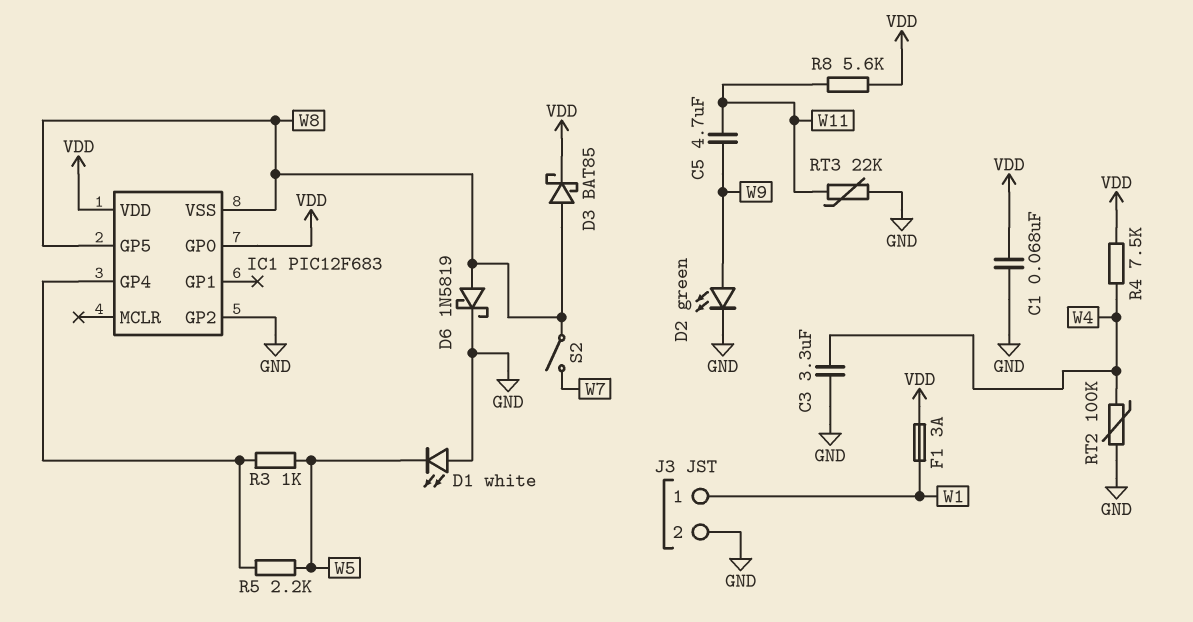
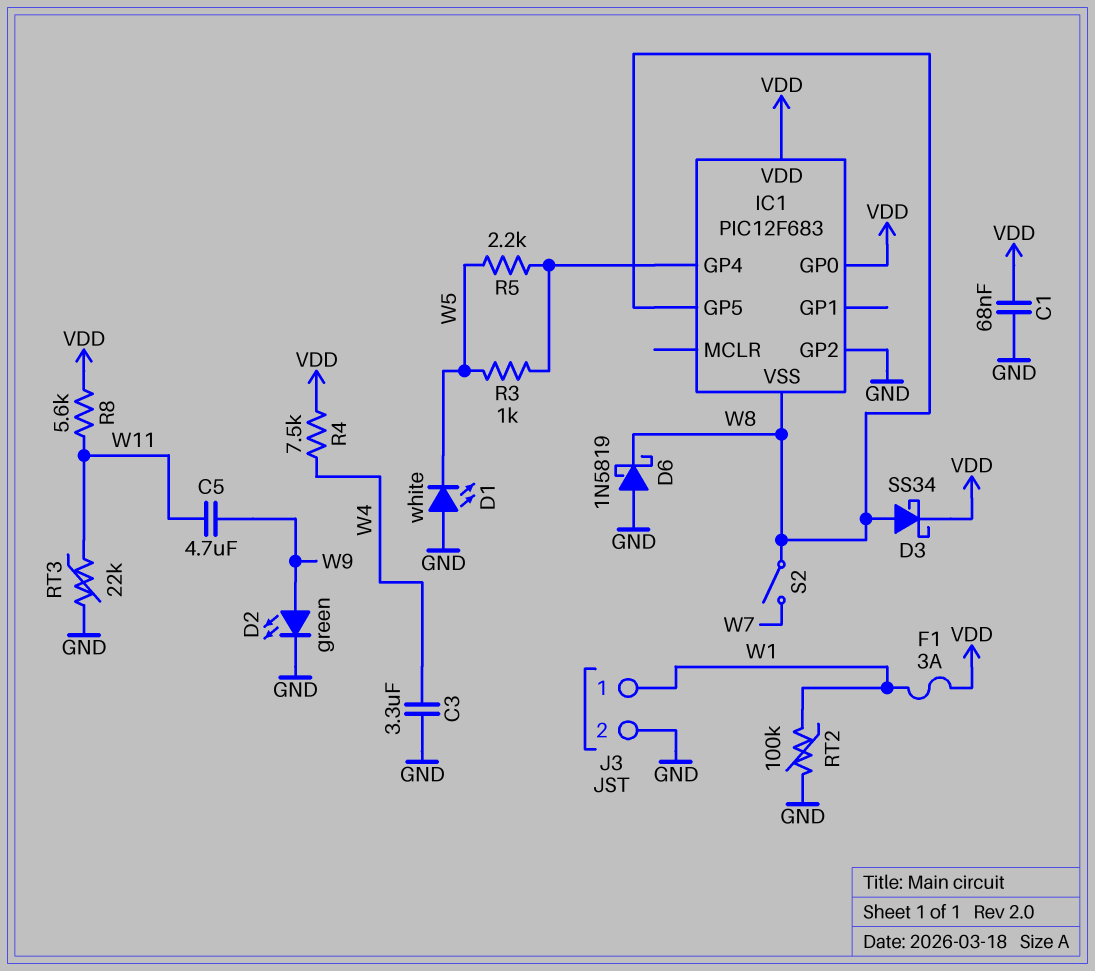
D3: schottky BAT85 (A W8, K VDD) -> schottky SS34 (A W8, K VDD)
D6: schottky 1N5819 (A W8, K GND) -> schottky 1N5819 (A GND, K W8)
RT2: 100k (GND, W4) -> 100k (GND, W1)

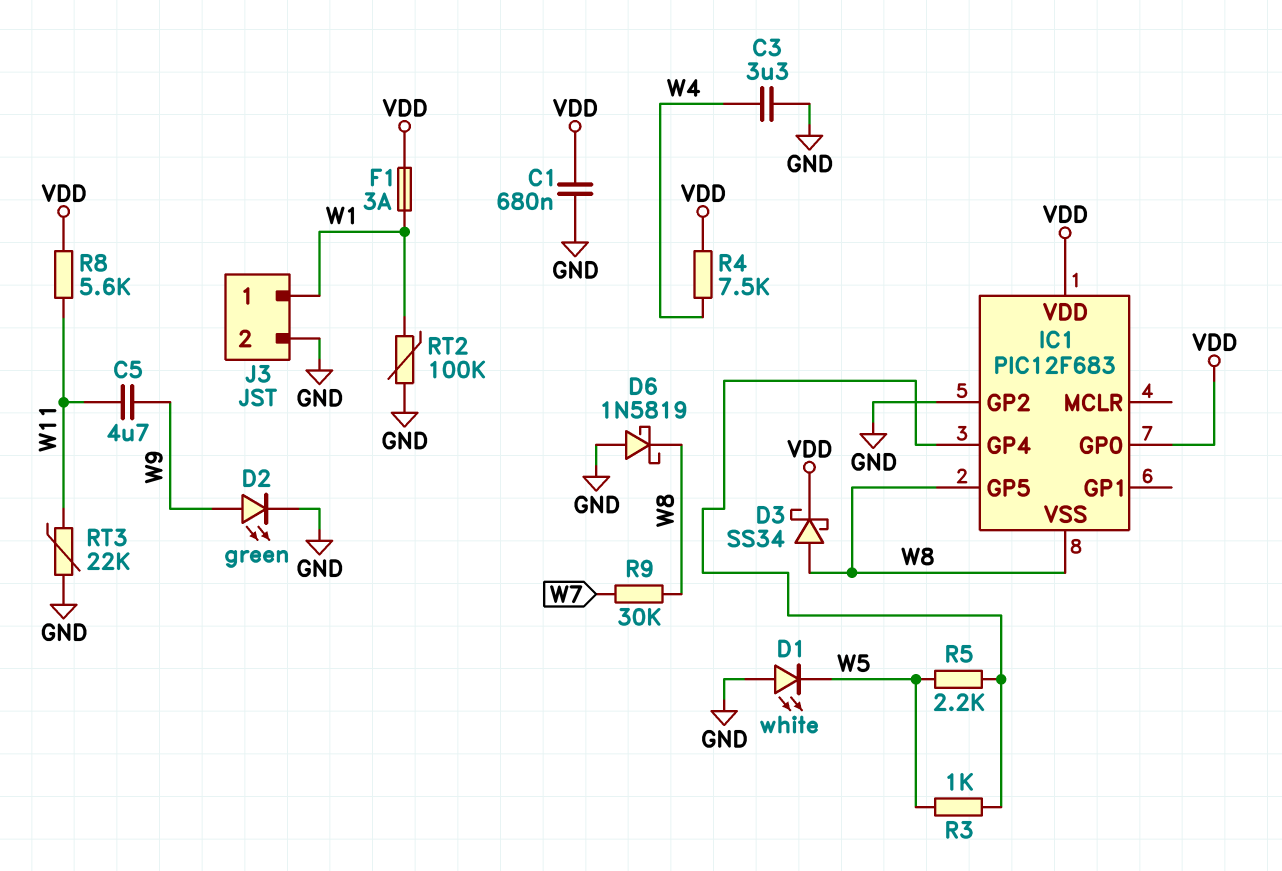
C1: 68nF (GND, VDD) -> 680nF (GND, VDD)
R9: none -> 30k (W7, W8)
S2: switch (W7, W8) -> none

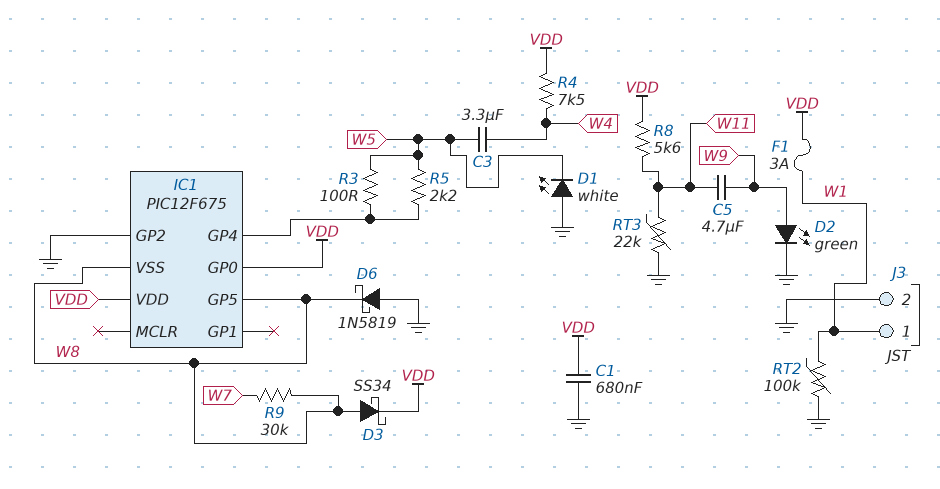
C3: 3.3uF (GND, W4) -> 3.3uF (W4, W5)
IC1: PIC12F683 -> PIC12F675
R3: 1k (IC1/GP4, W5) -> 100 (IC1/GP4, W5)

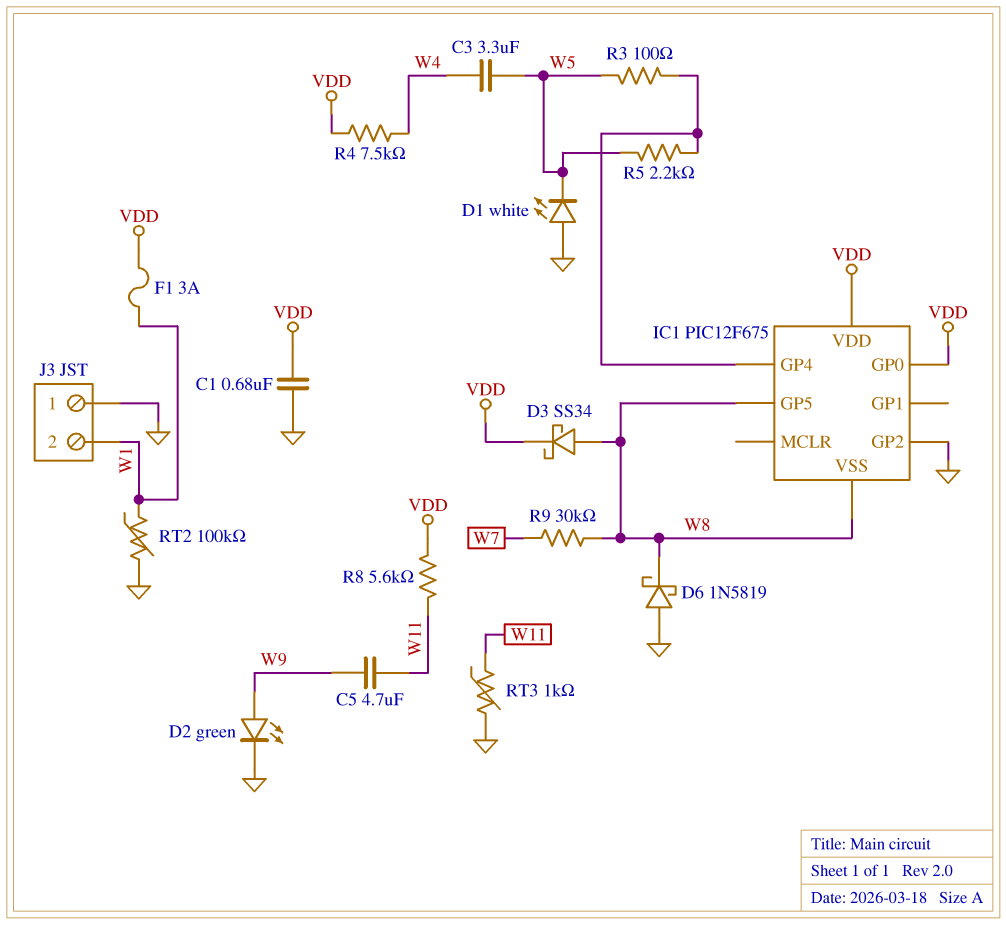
J3 pin 1: W1 -> GND
J3 pin 2: GND -> W1
RT3: 22k (GND, W11) -> 1k (GND, W11)

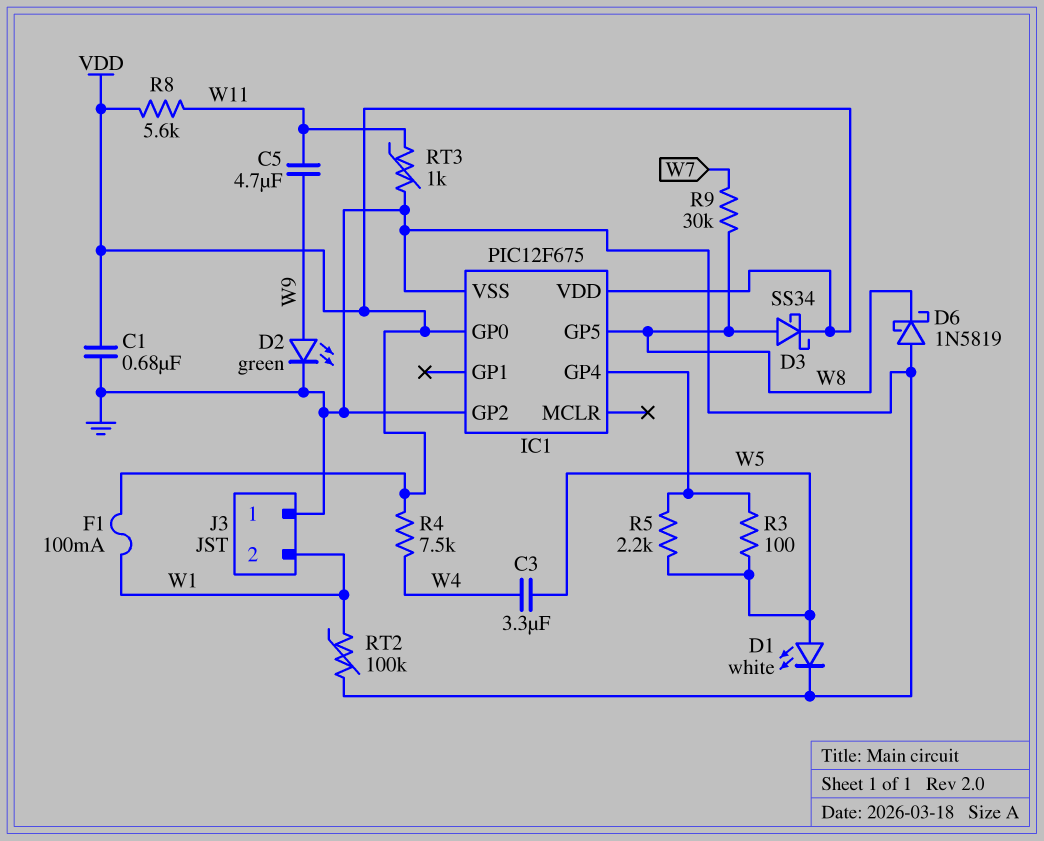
D1: LED white (A GND, K W5) -> LED white (A W5, K GND)
F1: 3A (VDD, W1) -> 100mA (VDD, W1)
IC1 pin VSS: W8 -> GND

